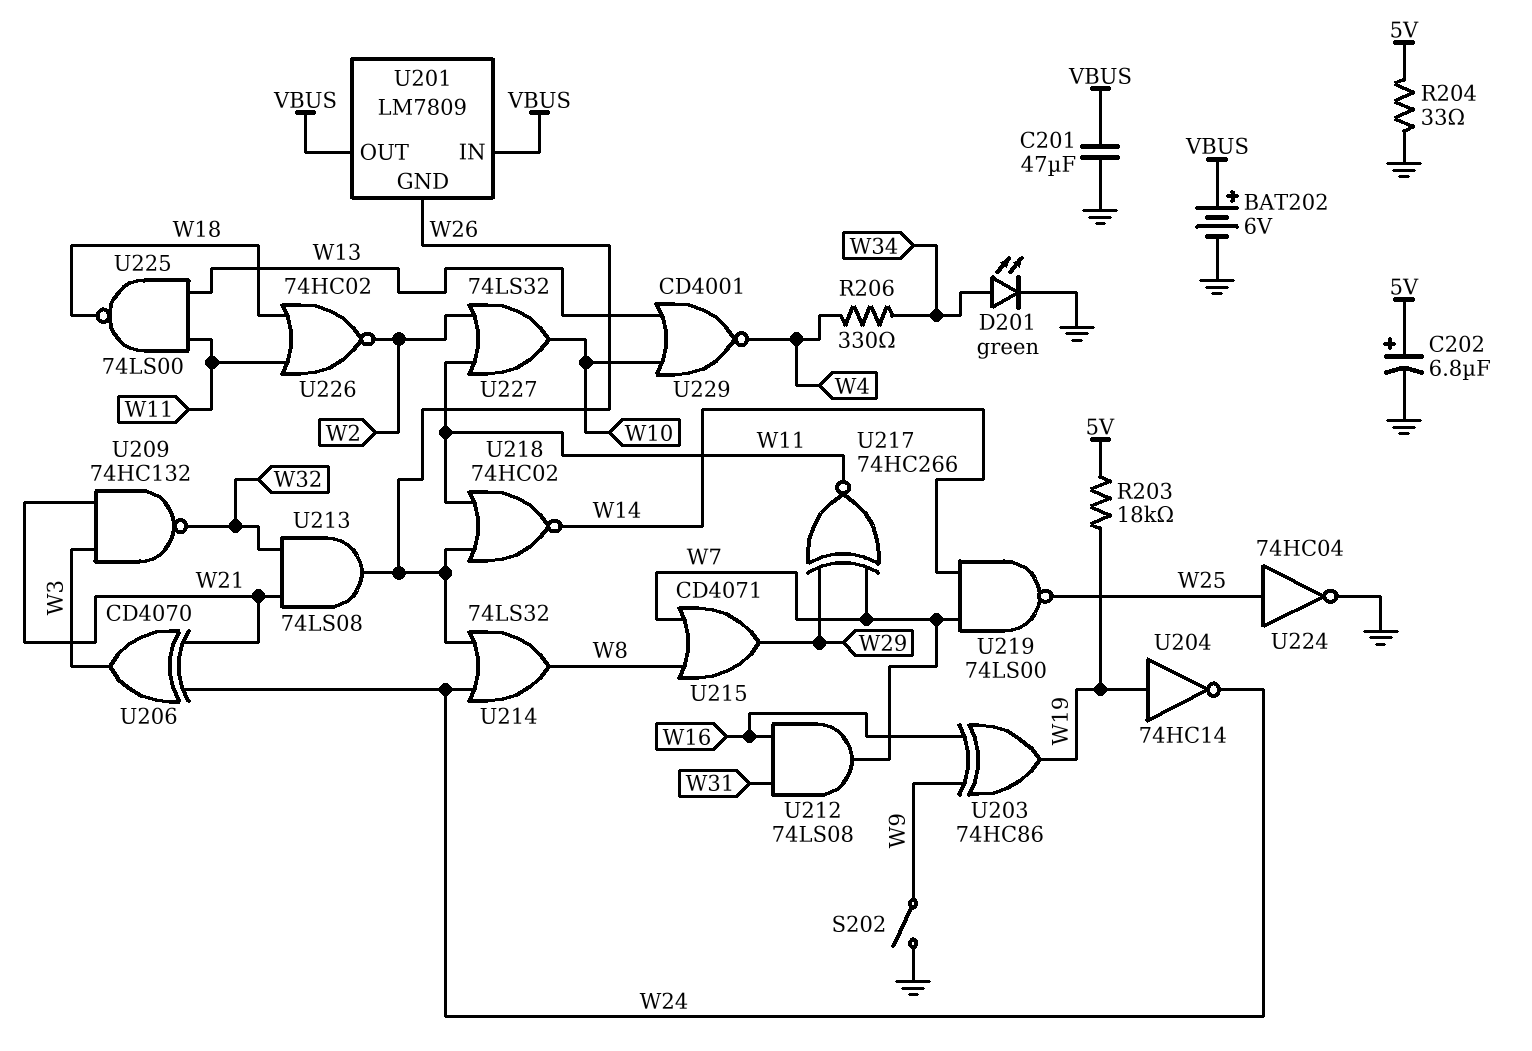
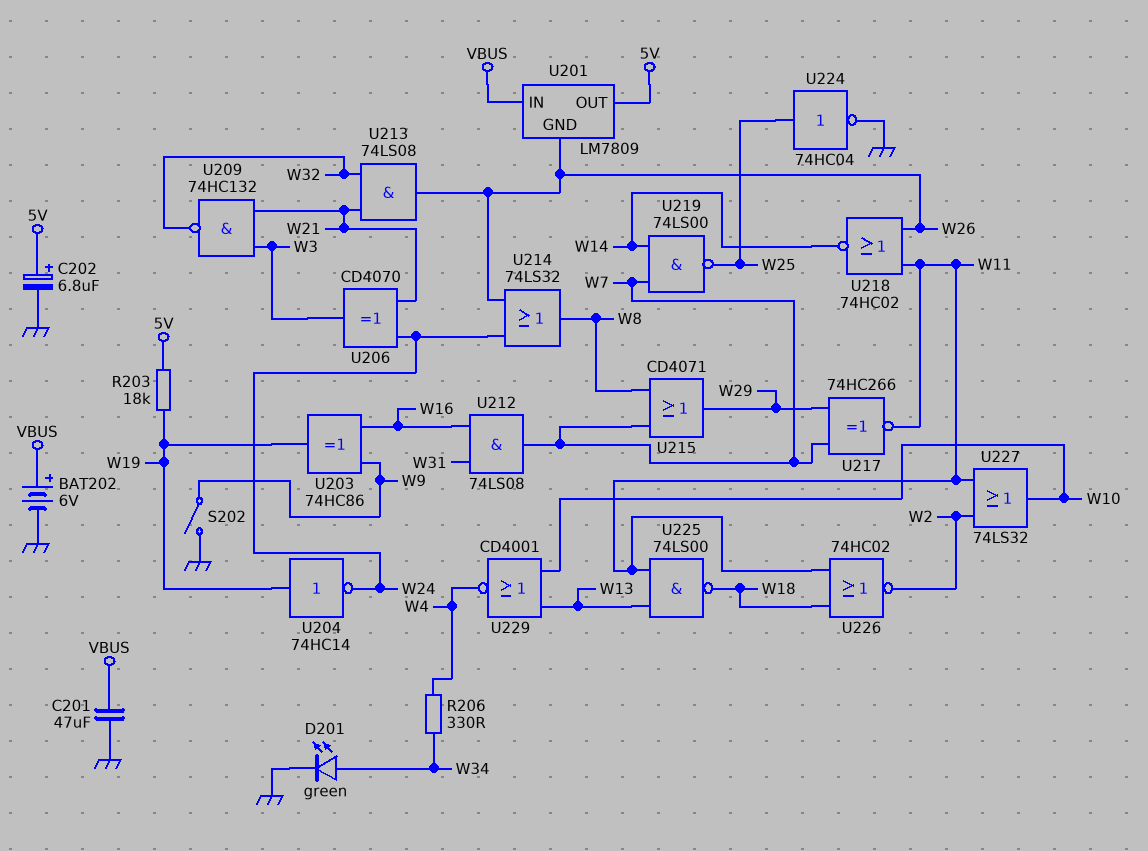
R204: 33 (5V, GND) -> none
U201 pin OUT: VBUS -> 5V

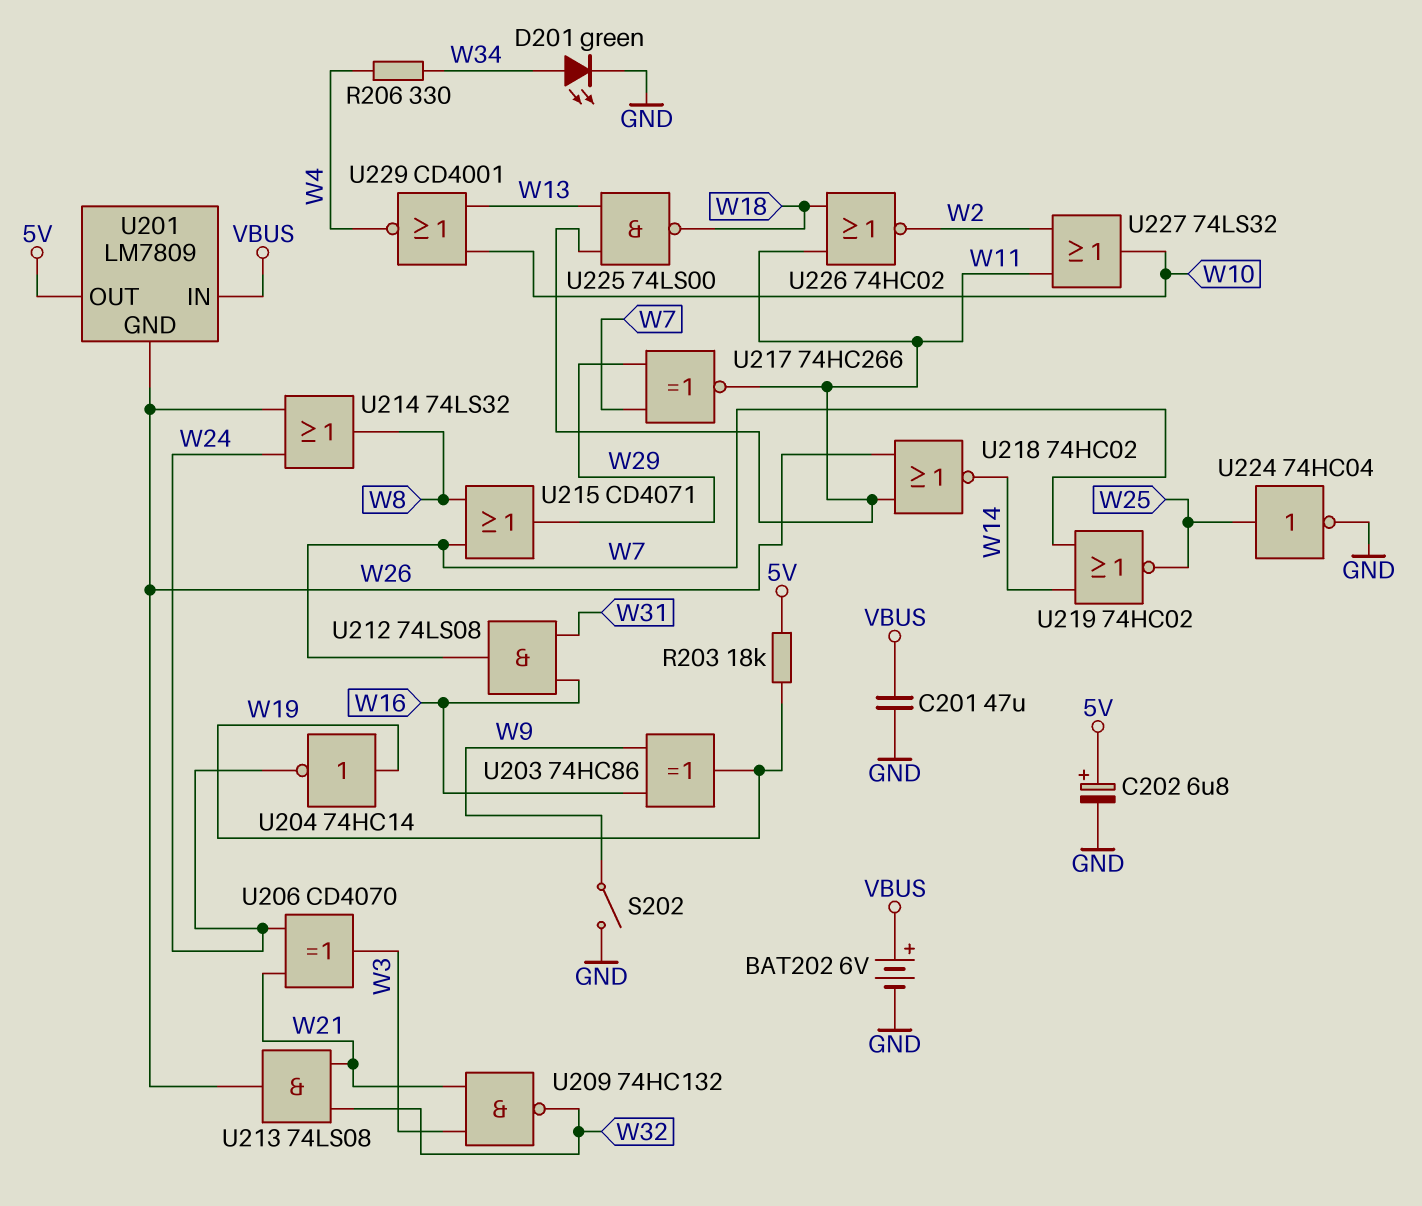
U219: NAND 74LS00 (in W7, in W14, out W25) -> NOR 74HC02 (in W7, in W14, out W25)

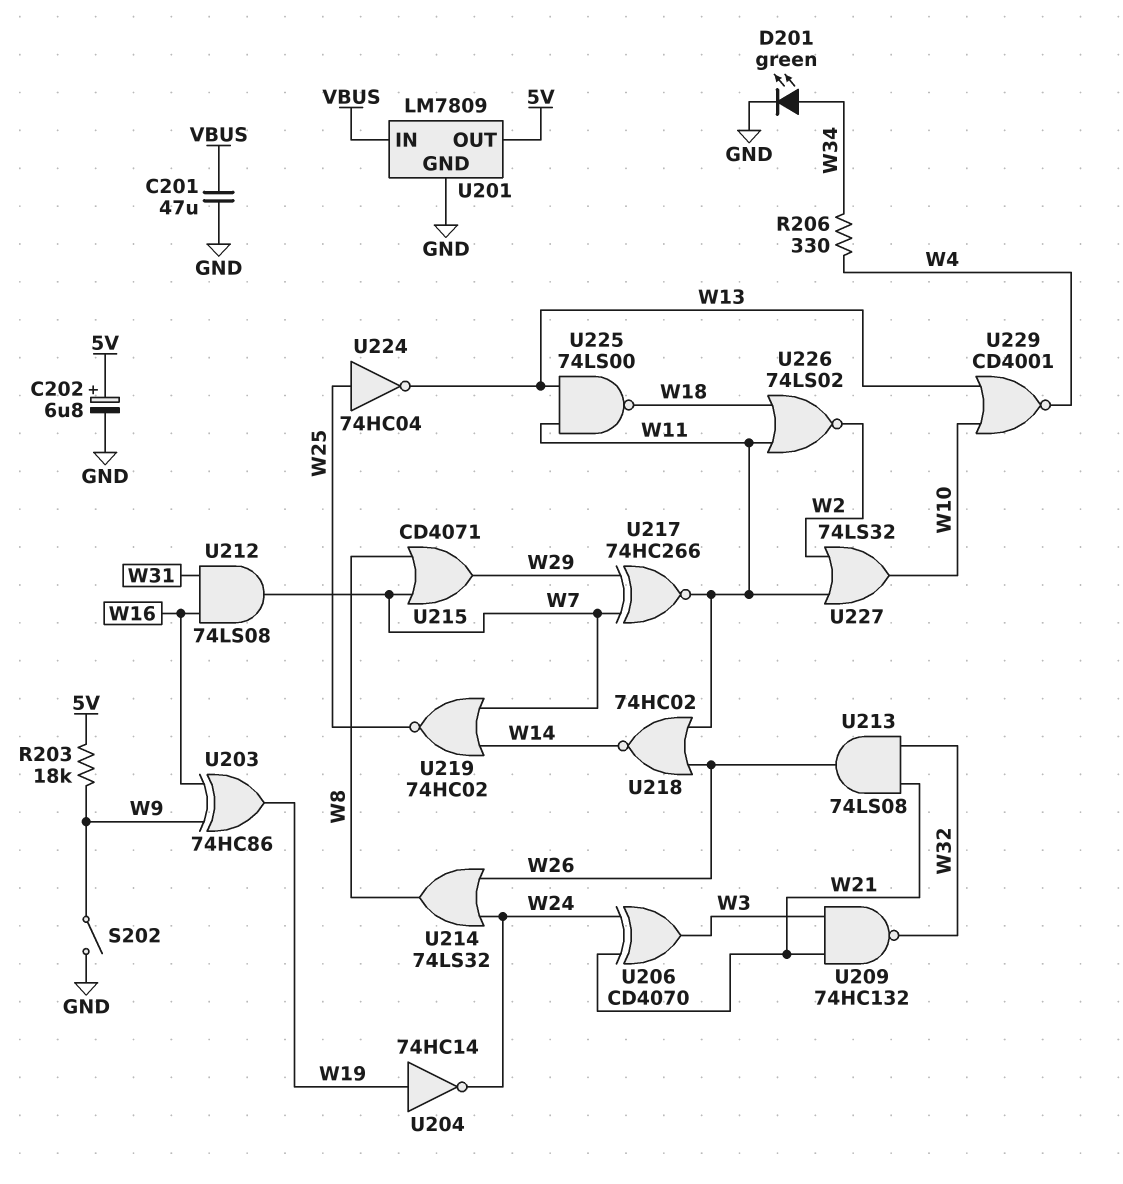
BAT202: 6V (plus VBUS, minus GND) -> none
R203: 18k (5V, W19) -> 18k (5V, W9)
U201 pin GND: W26 -> GND
U224: NOT 74HC04 (in W25, out GND) -> NOT 74HC04 (in W25, out W13)
U226: NOR 74HC02 (in W11, in W18, out W2) -> NOR 74LS02 (in W11, in W18, out W2)

